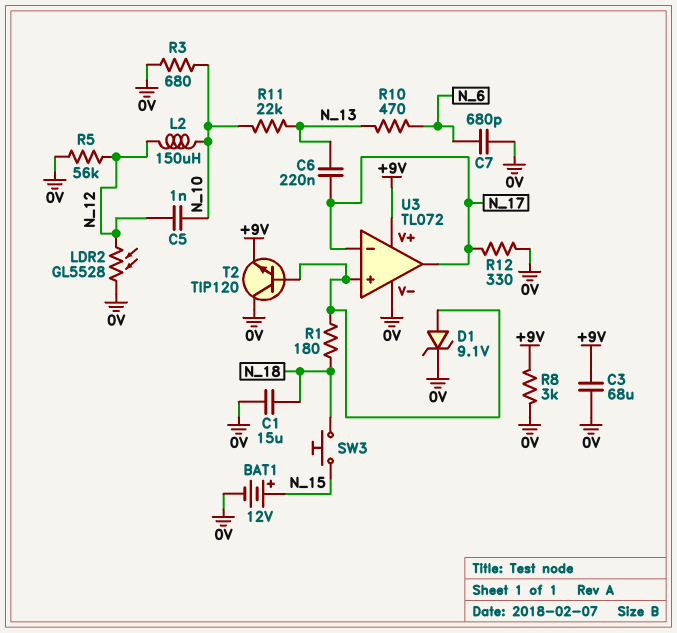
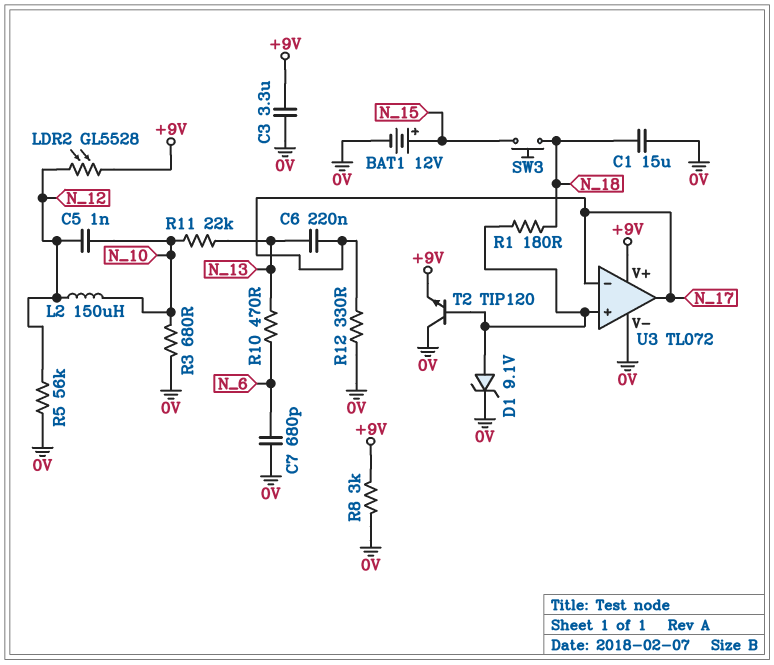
C3: 68uF (+9V, 0V) -> 3.3uF (+9V, 0V)
LDR2: GL5528 (0V, N_12) -> GL5528 (+9V, N_12)

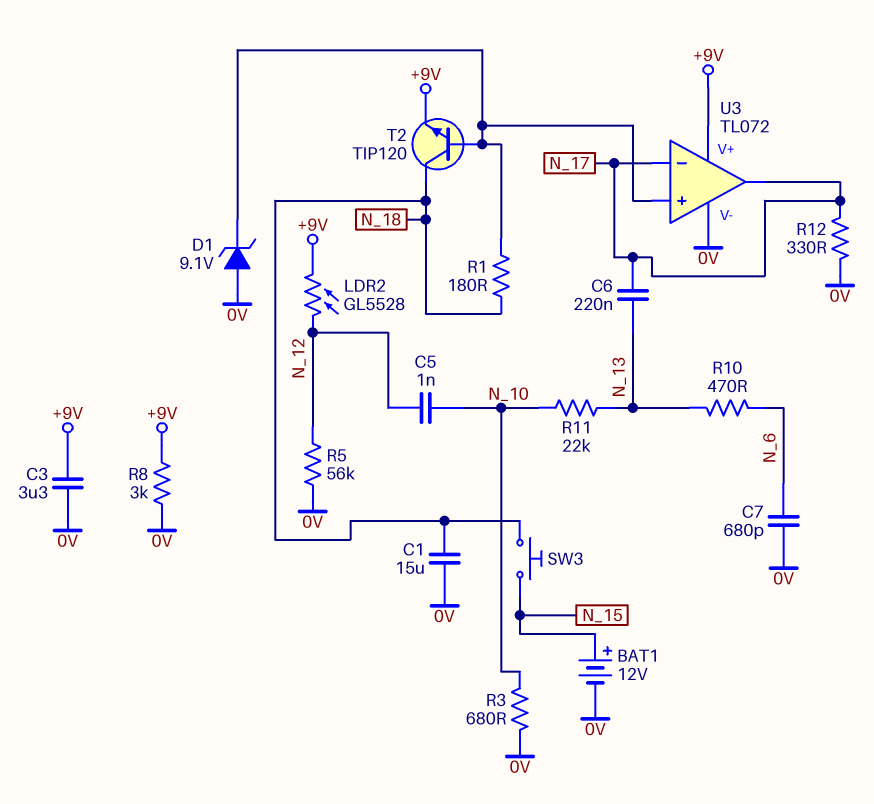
D1: zener 9.1V (A U3/in+, K 0V) -> zener 9.1V (A 0V, K U3/in+)
L2: 150uH (N_10, N_12) -> none
T2: NPN TIP120 (B U3/in+, C 0V, E +9V) -> NPN TIP120 (B U3/in+, C N_18, E +9V)

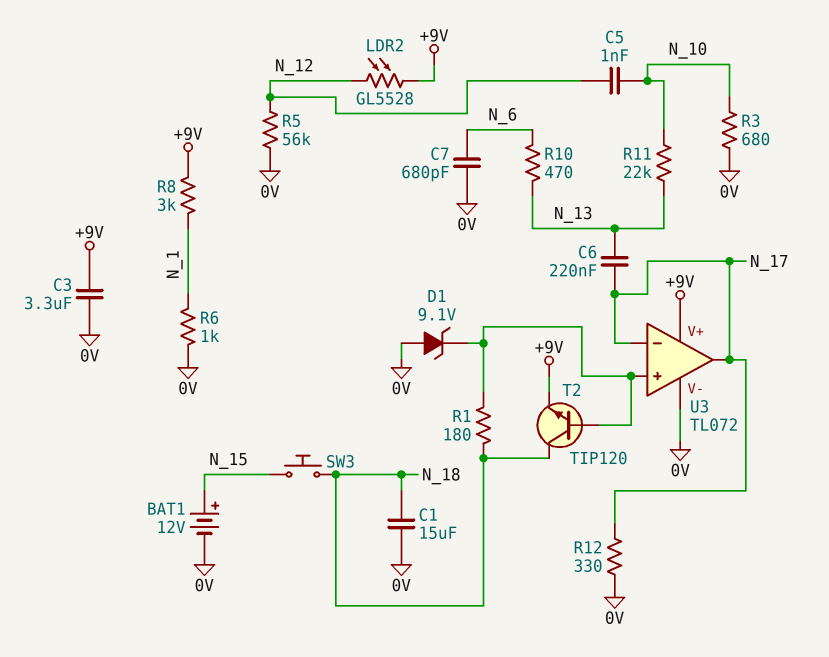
R6: none -> 1k (0V, N_1)
R8: 3k (+9V, 0V) -> 3k (+9V, N_1)

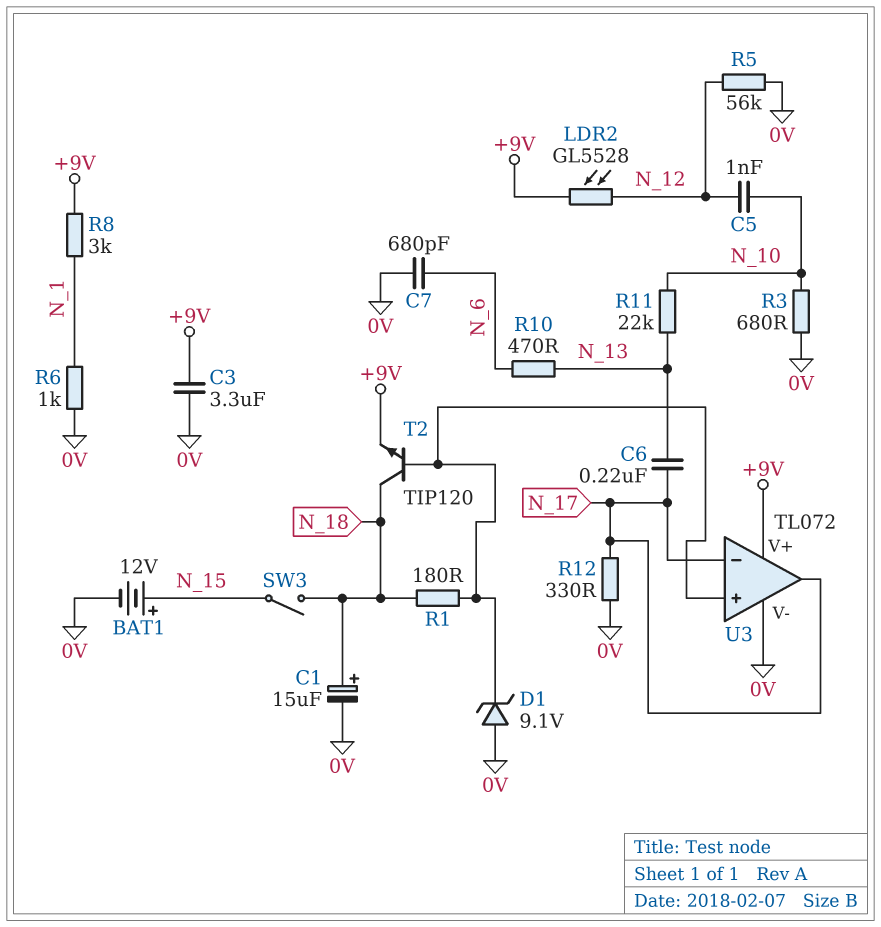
C1: 15uF (0V, N_18) -> 15uF (plus N_18, minus 0V)
SW3: button (N_15, N_18) -> switch (N_15, N_18)

